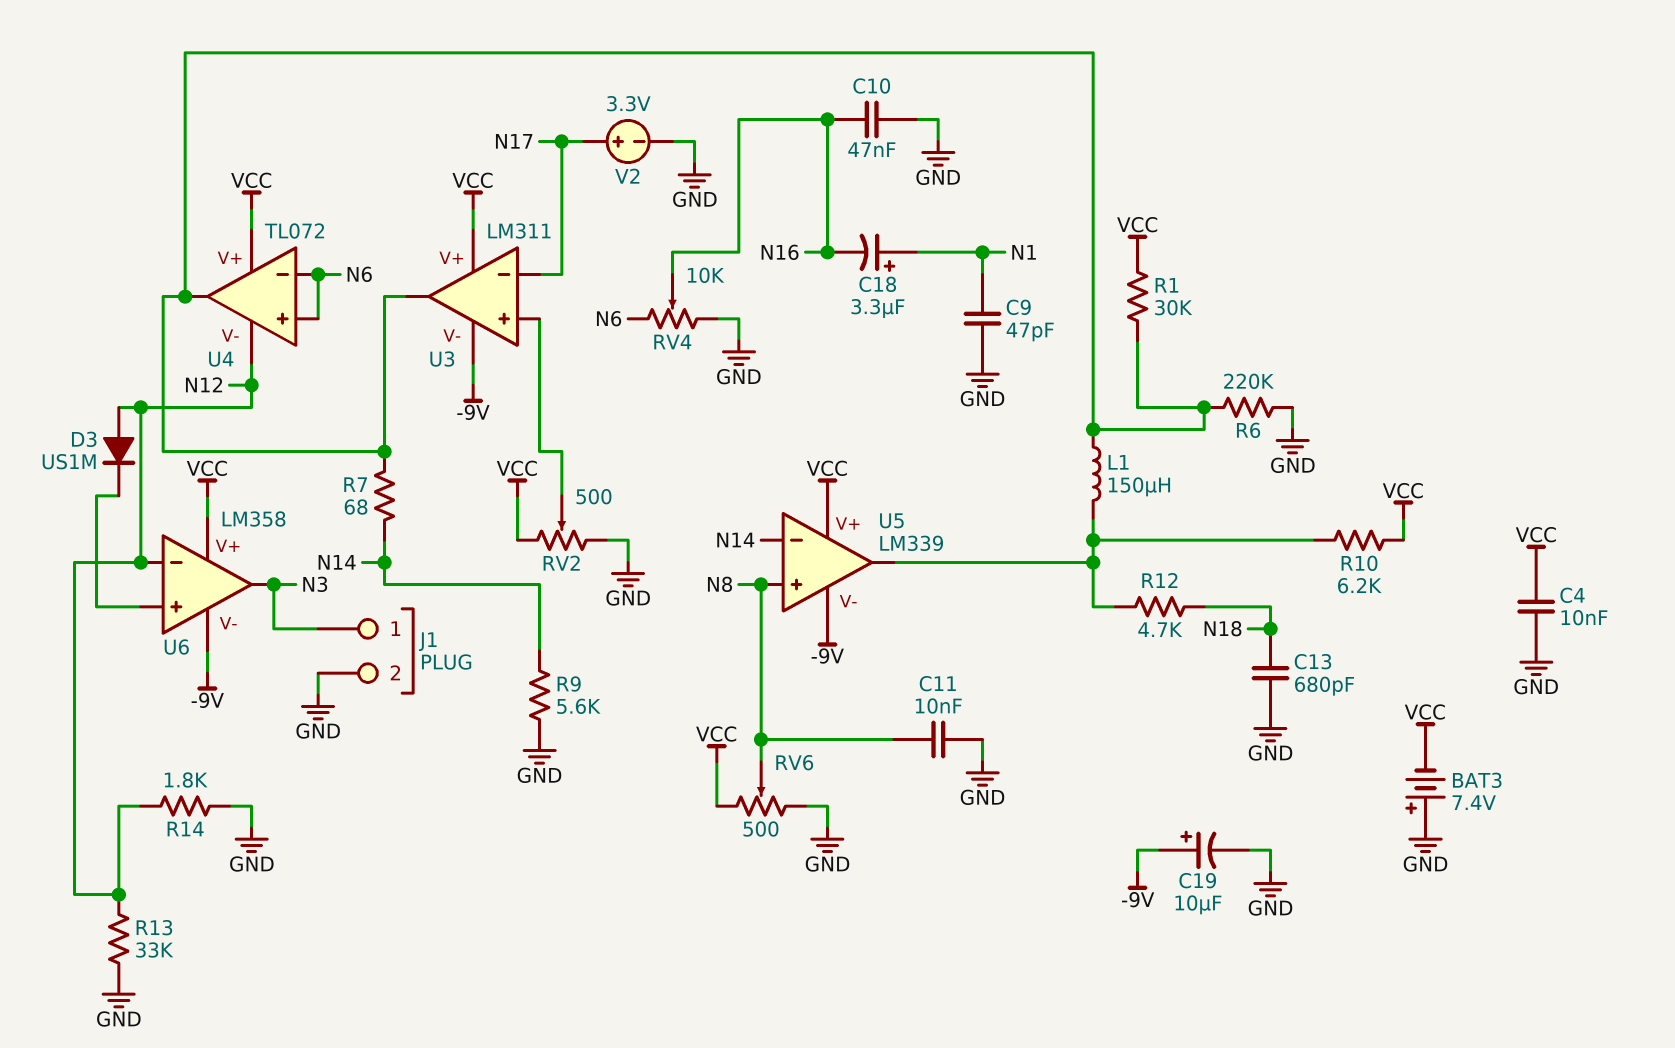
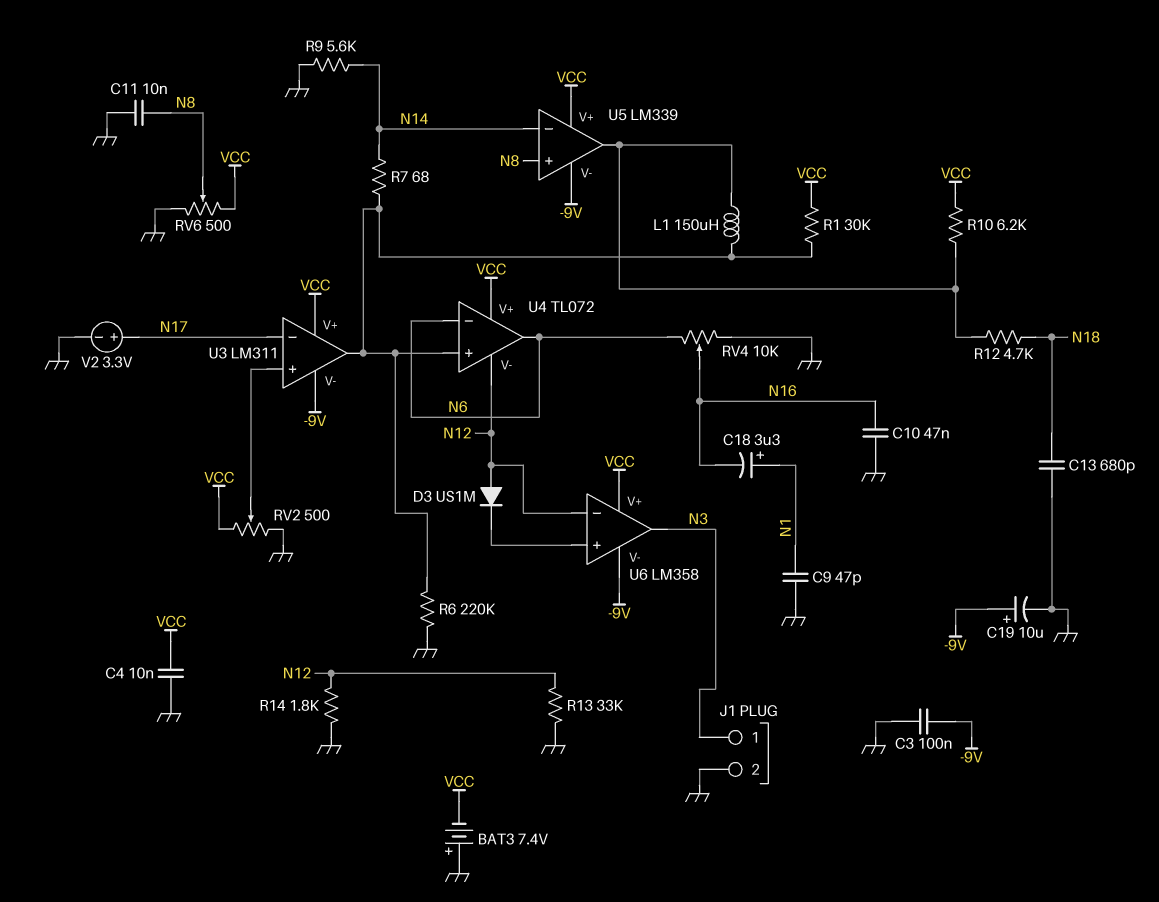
C3: none -> 100nF (-9V, GND)
U4 pin in+: N6 -> U3/out
U4 pin out: U3/out -> N6

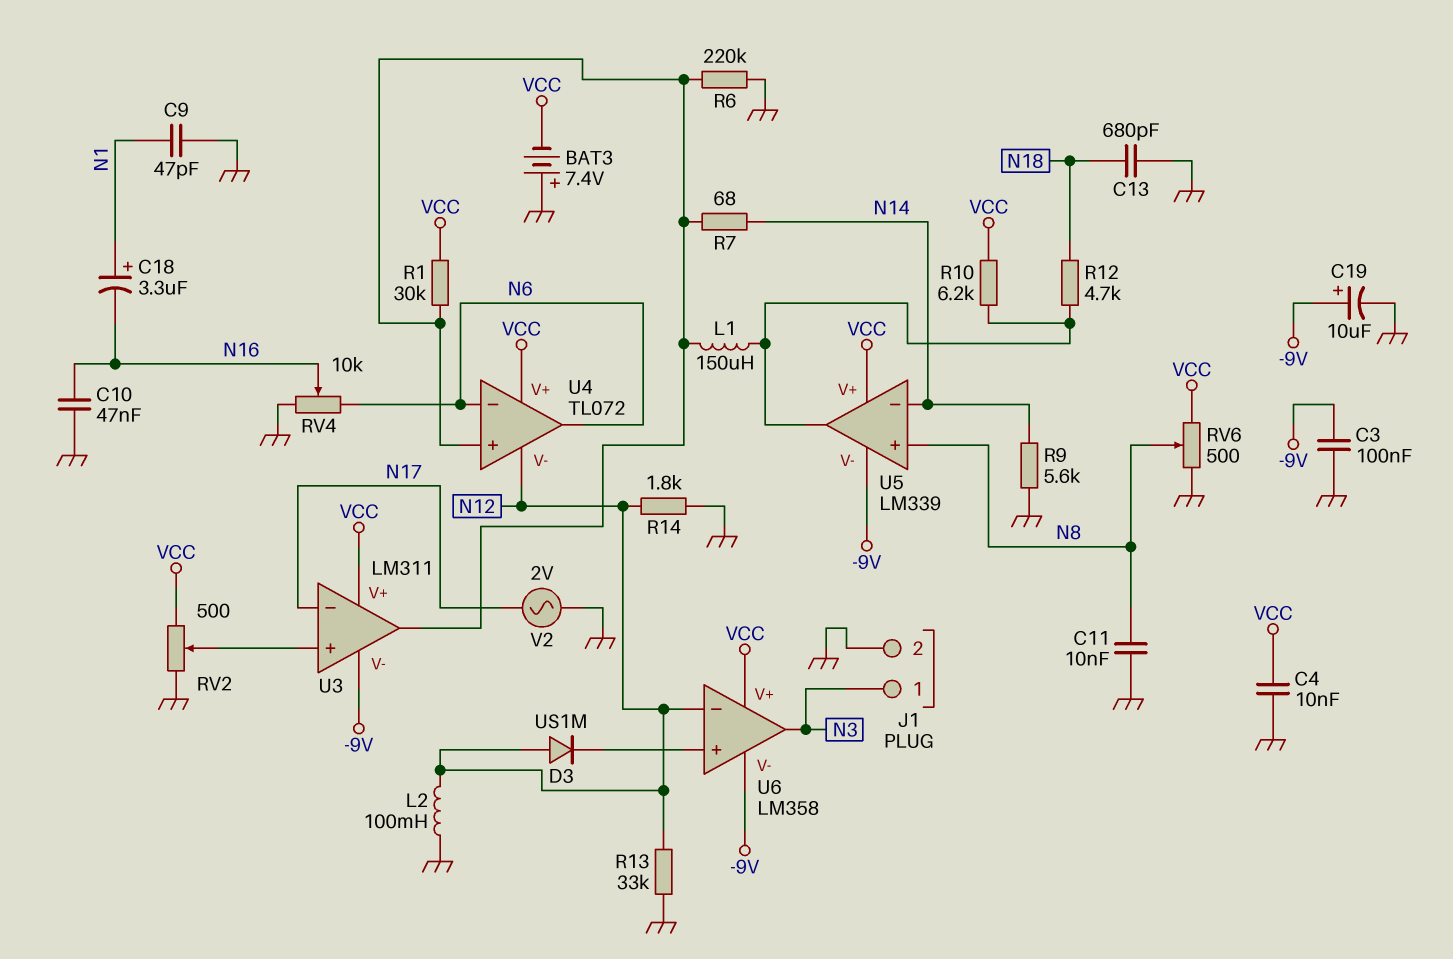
L2: none -> 100mH (GND, N12)
V2: 3.3V (plus N17, minus GND) -> AC 2V (GND, N17)

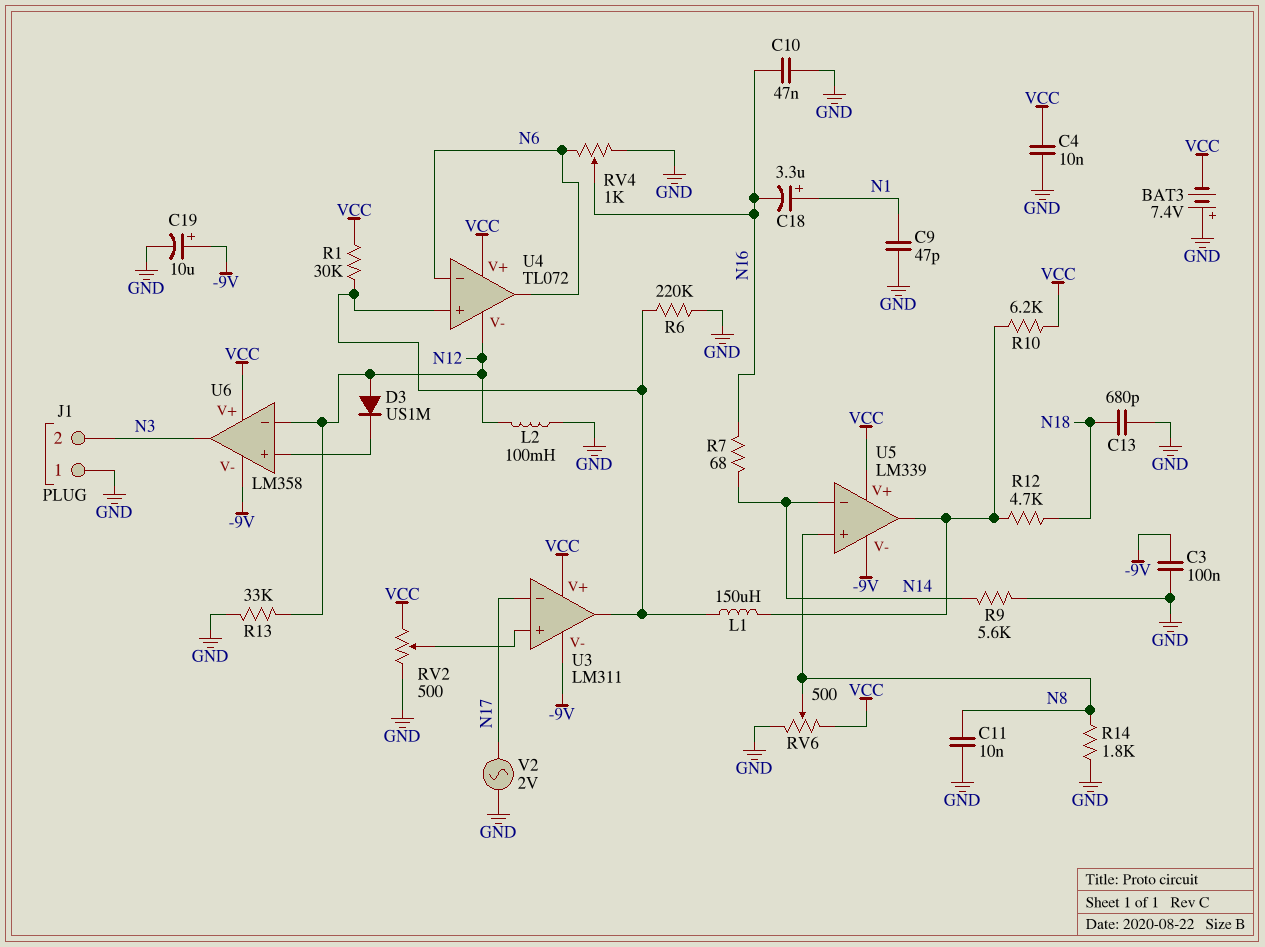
J1 pin 1: N3 -> GND
J1 pin 2: GND -> N3
R7: 68 (N14, U3/out) -> 68 (N14, N16)
R14: 1.8k (GND, N12) -> 1.8k (GND, N8)
RV4: 10k (GND, N6, wiper N16) -> 1k (GND, N6, wiper N16)

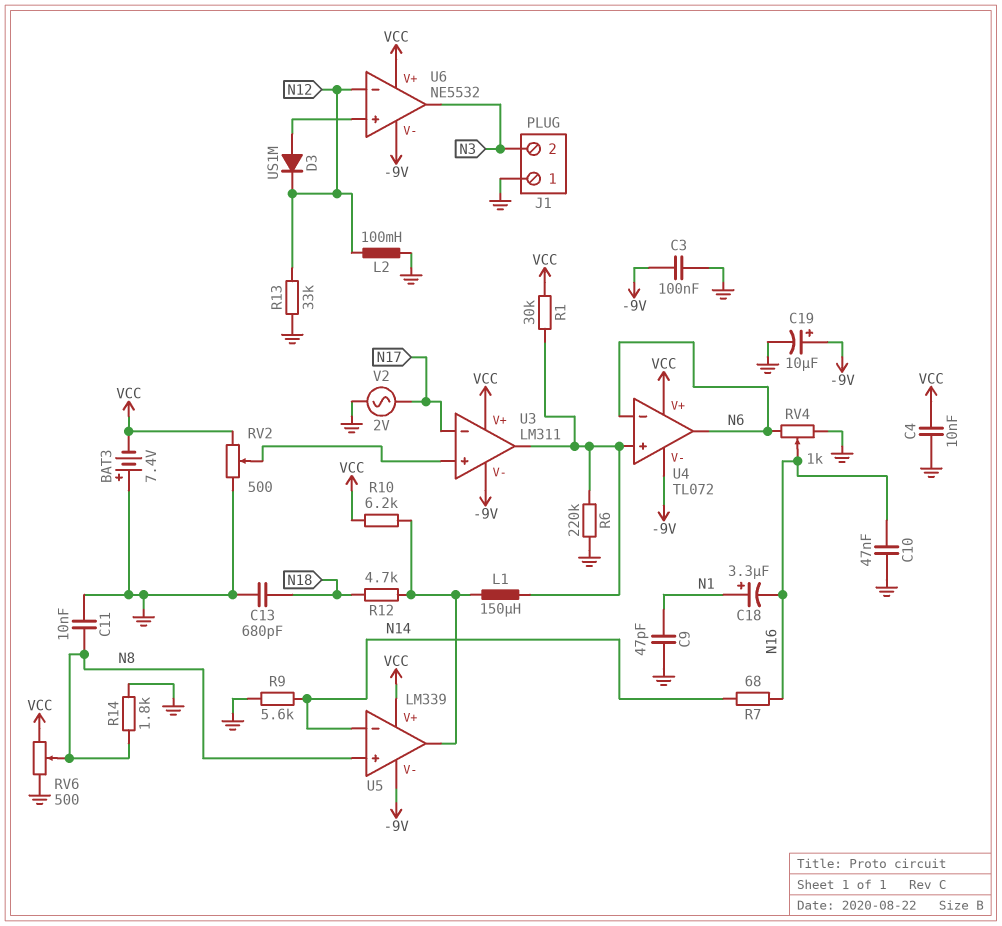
D3: diode US1M (A N12, K U6/in+) -> diode US1M (A U6/in+, K N12)
U4 pin V-: N12 -> -9V
U6: LM358 -> NE5532

